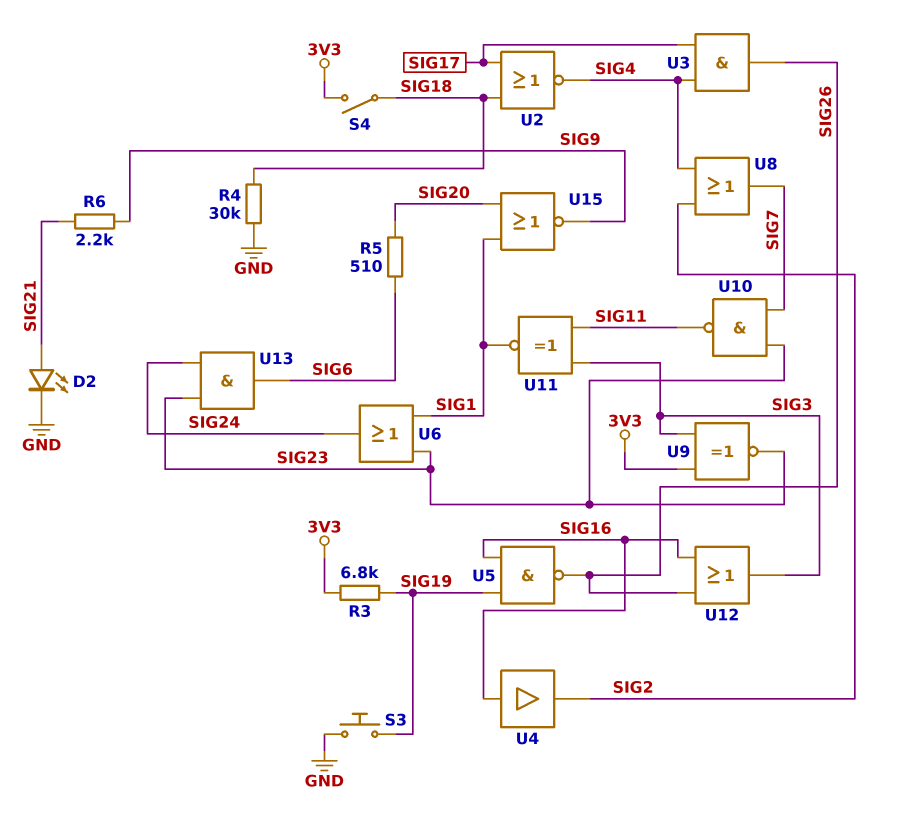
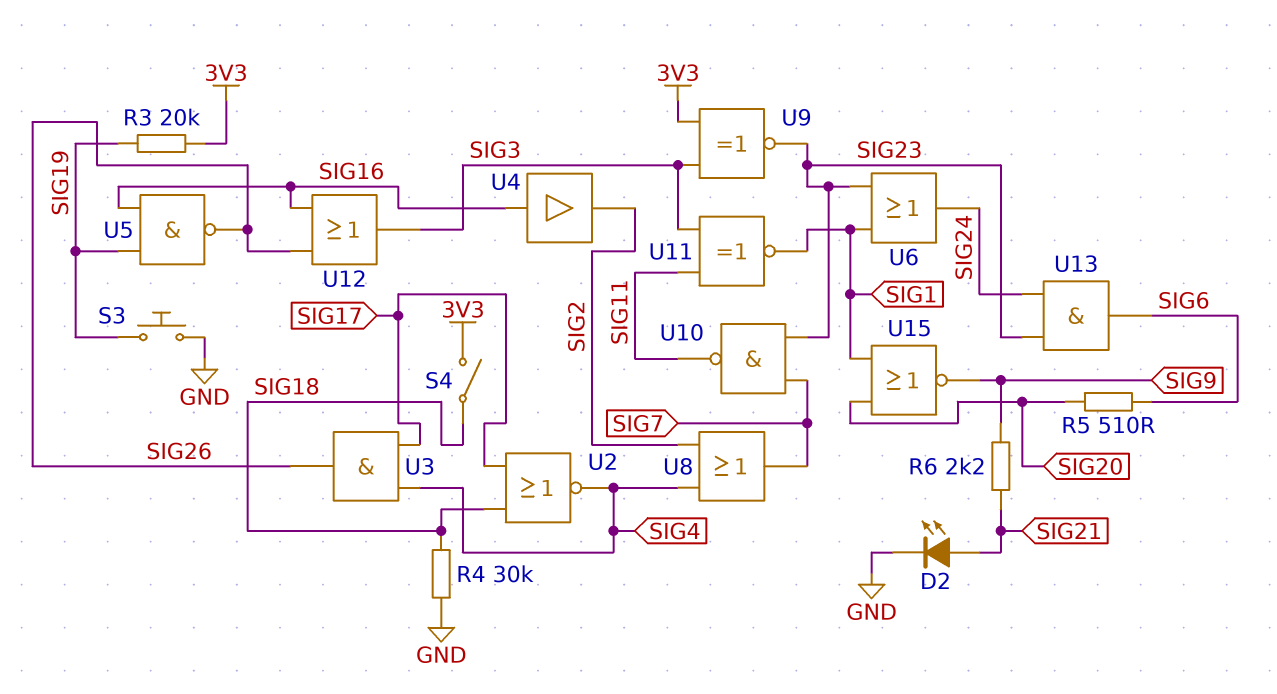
R3: 6.8k (3V3, SIG19) -> 20k (3V3, SIG19)

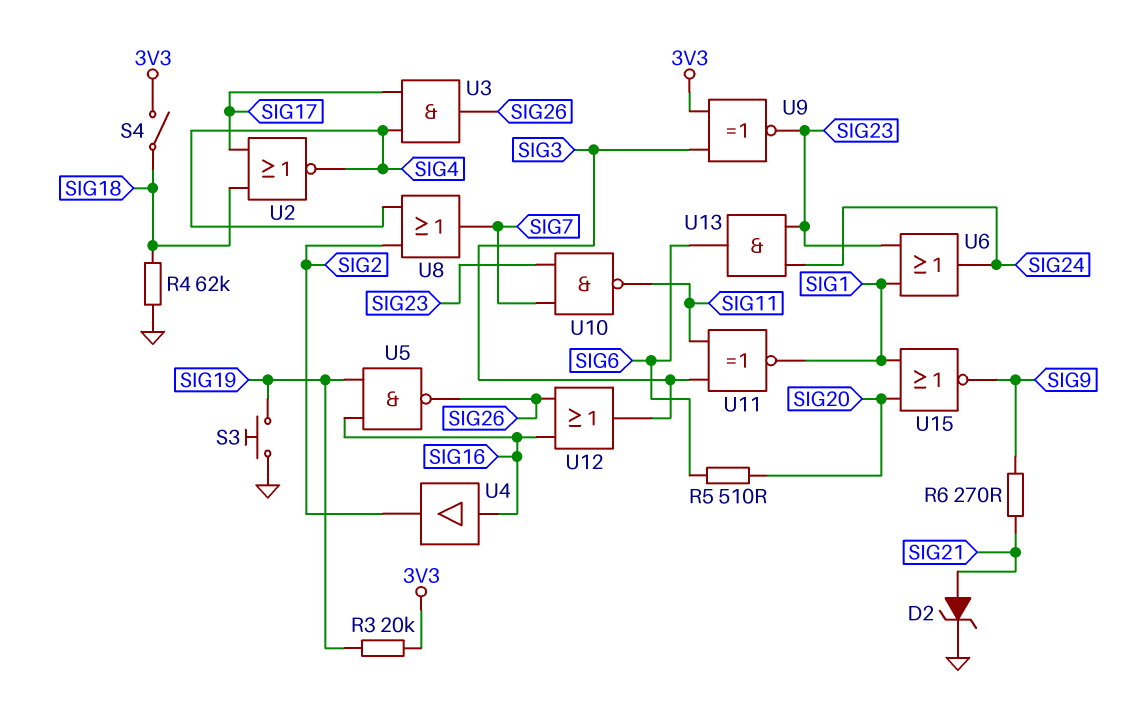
D2: LED (A SIG21, K GND) -> zener (A SIG21, K GND)
R4: 30k (GND, SIG18) -> 62k (GND, SIG18)
R6: 2.2k (SIG9, SIG21) -> 270 (SIG9, SIG21)

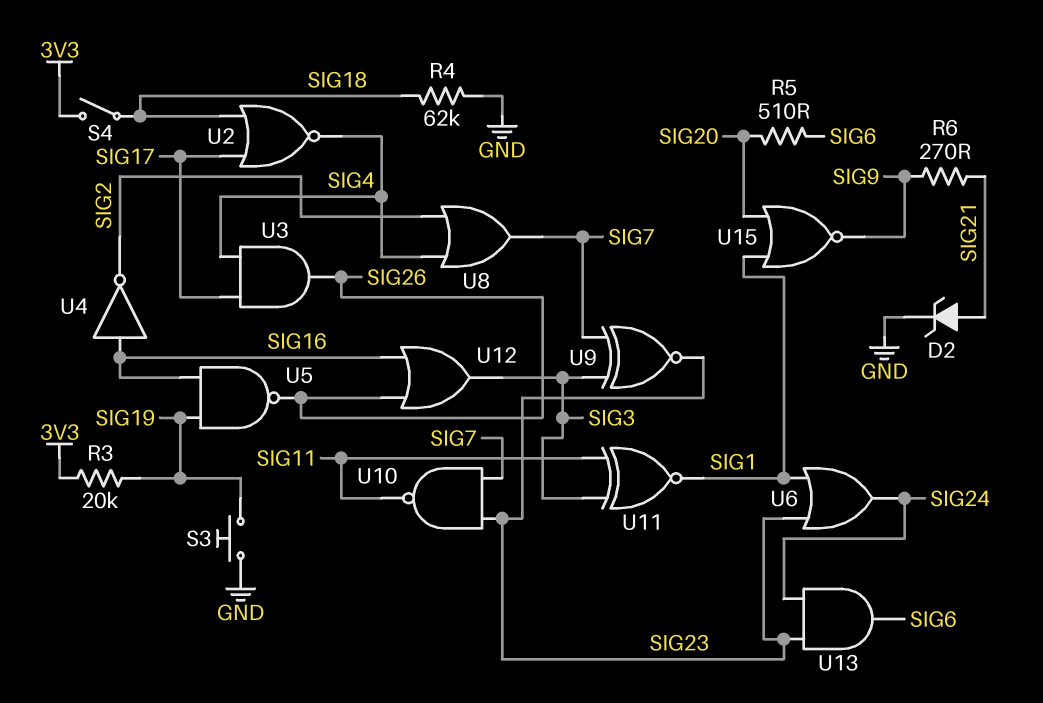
U4: buffer (in SIG16, out SIG2) -> NOT (in SIG16, out SIG2)
U9: XNOR (in 3V3, in SIG3, out SIG23) -> XNOR (in SIG3, in SIG7, out SIG23)

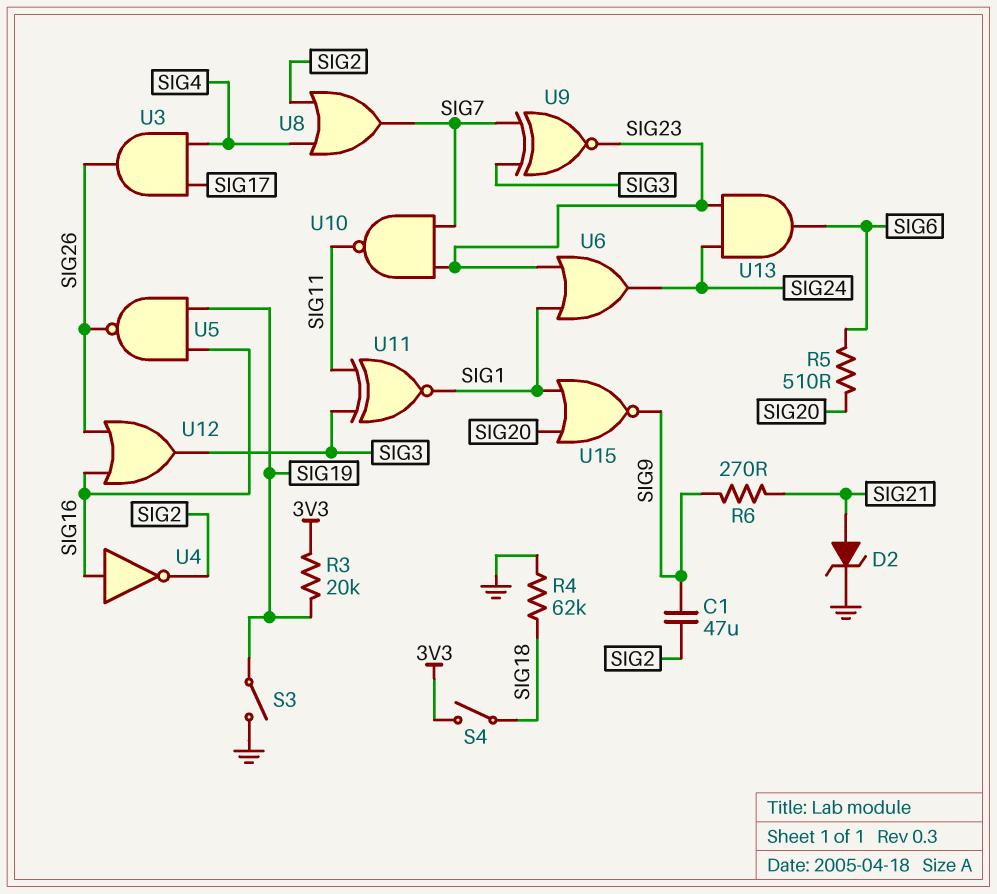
C1: none -> 47uF (SIG2, SIG9)
S3: button (GND, SIG19) -> switch (GND, SIG19)
U2: NOR (in SIG17, in SIG18, out SIG4) -> none

